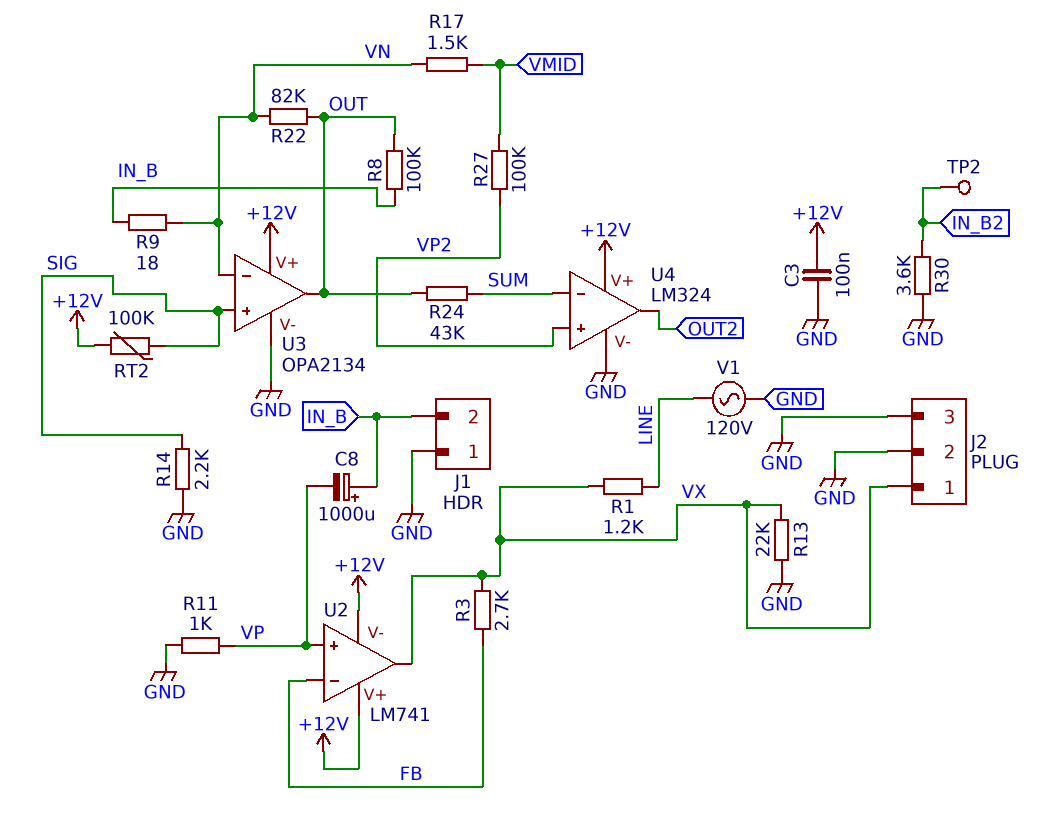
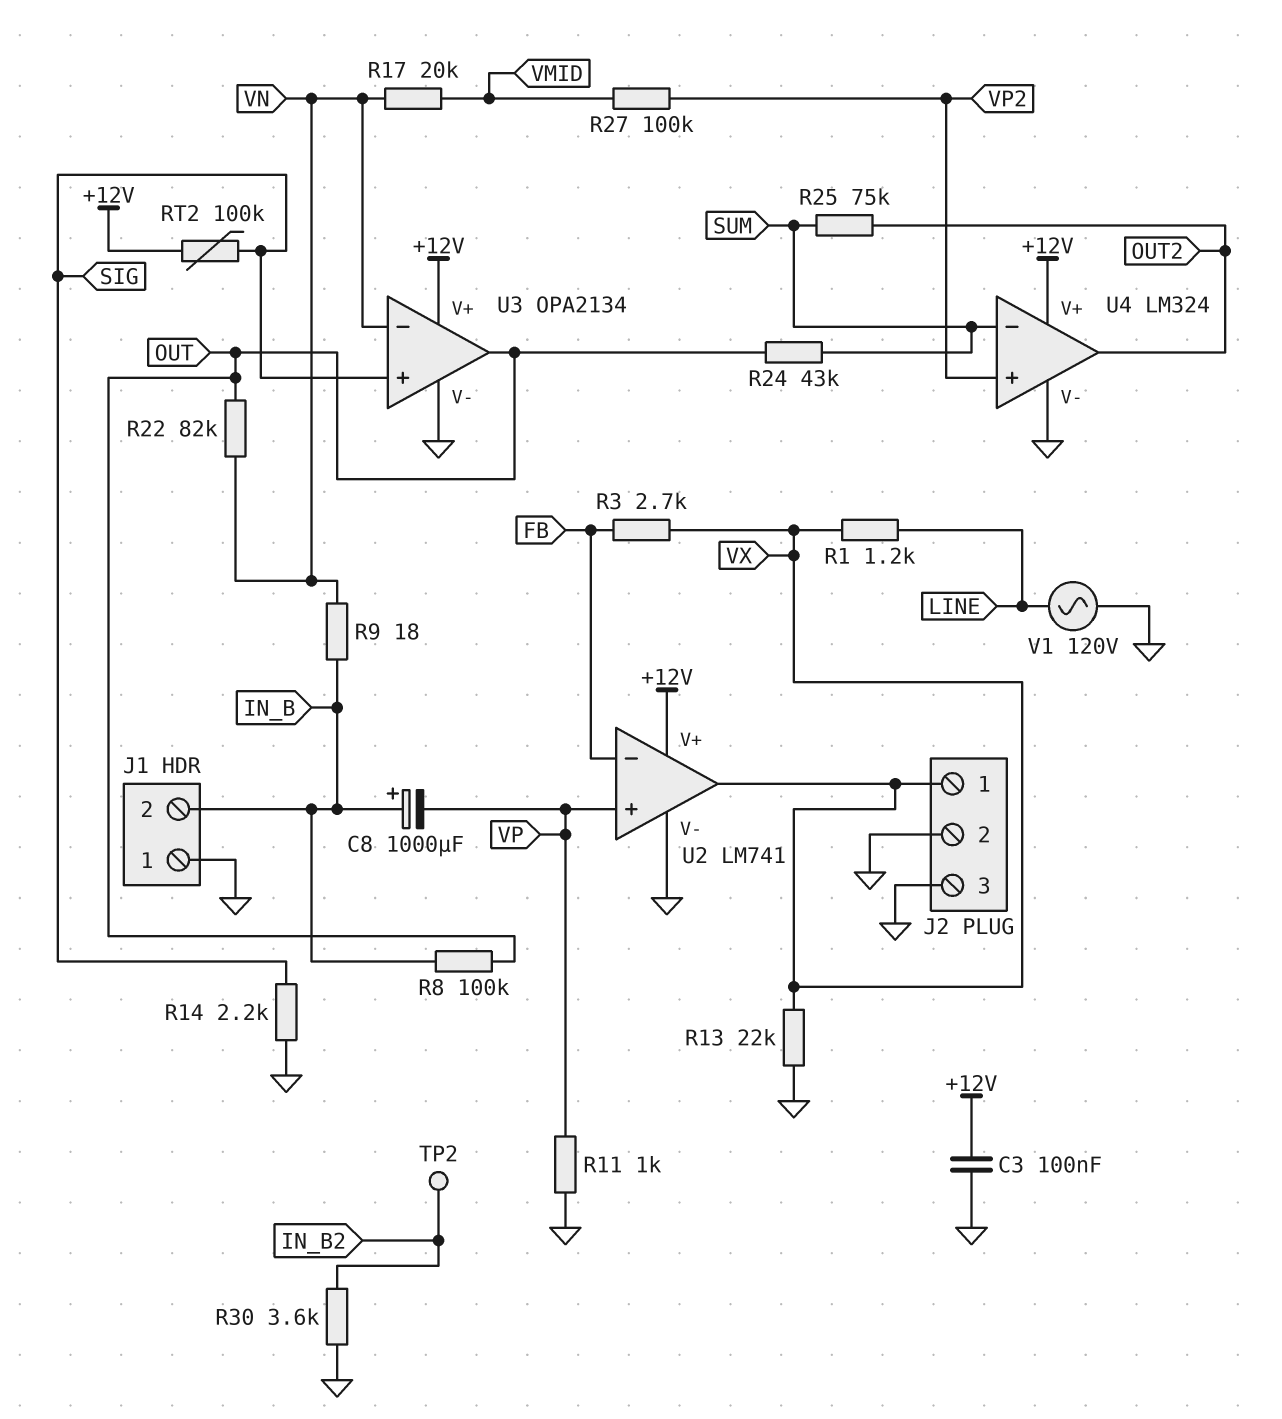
R17: 1.5k (VMID, VN) -> 20k (VMID, VN)
R25: none -> 75k (OUT2, SUM)
U2 pin V-: +12V -> GND

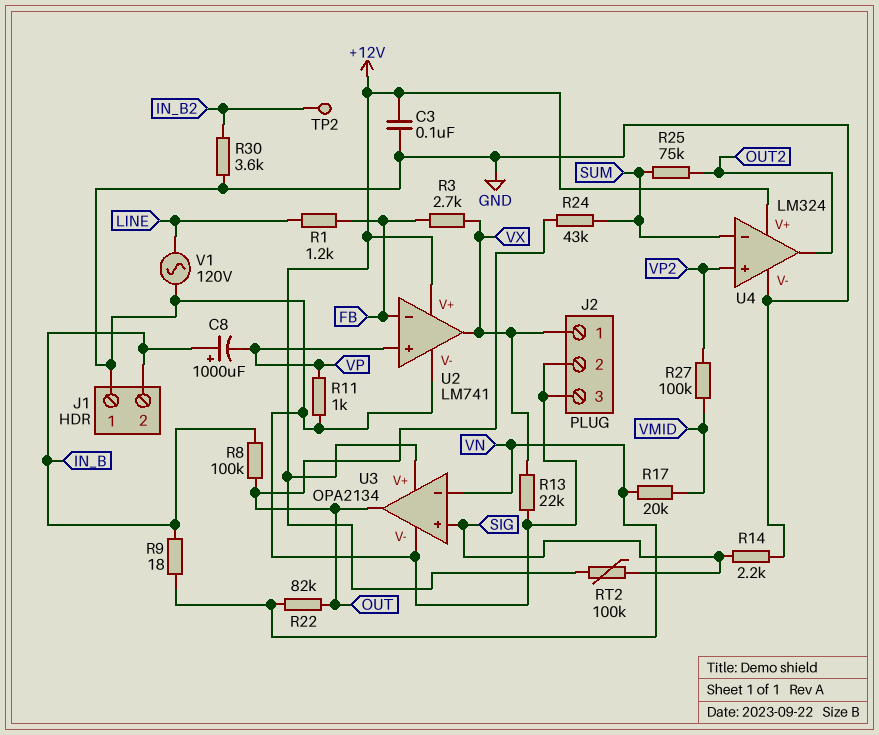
R1: 1.2k (LINE, VX) -> 1.2k (FB, LINE)

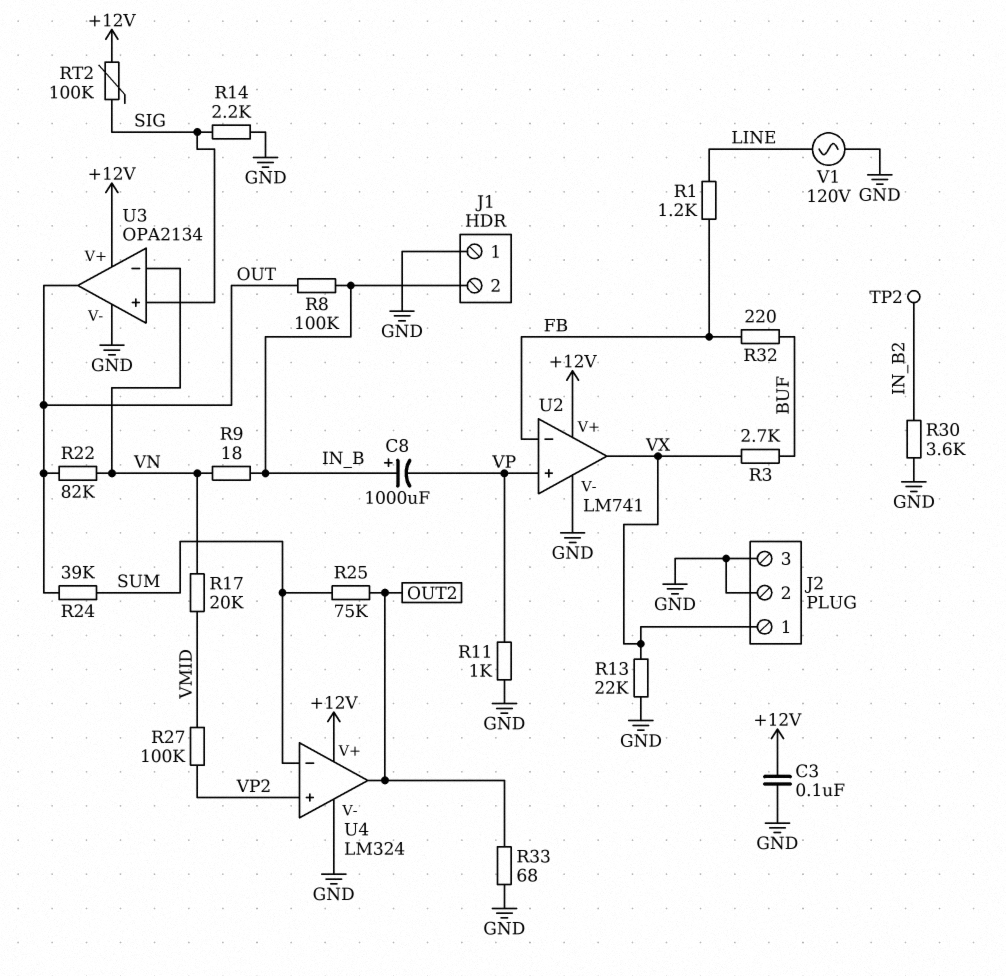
R3: 2.7k (FB, VX) -> 2.7k (BUF, VX)
R24: 43k (OUT, SUM) -> 39k (OUT, SUM)
R32: none -> 220 (BUF, FB)
R33: none -> 68 (GND, OUT2)

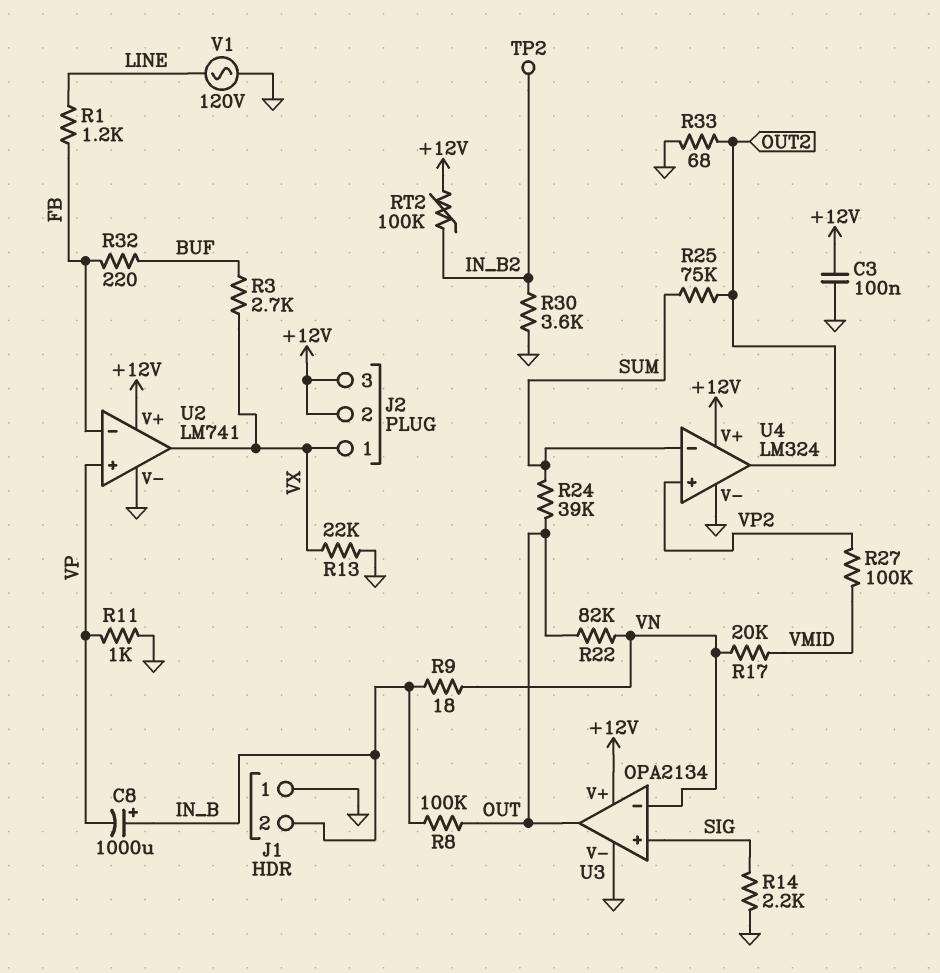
J2 pin 2: GND -> +12V
J2 pin 3: GND -> +12V
RT2: 100k (+12V, SIG) -> 100k (+12V, IN_B2)

